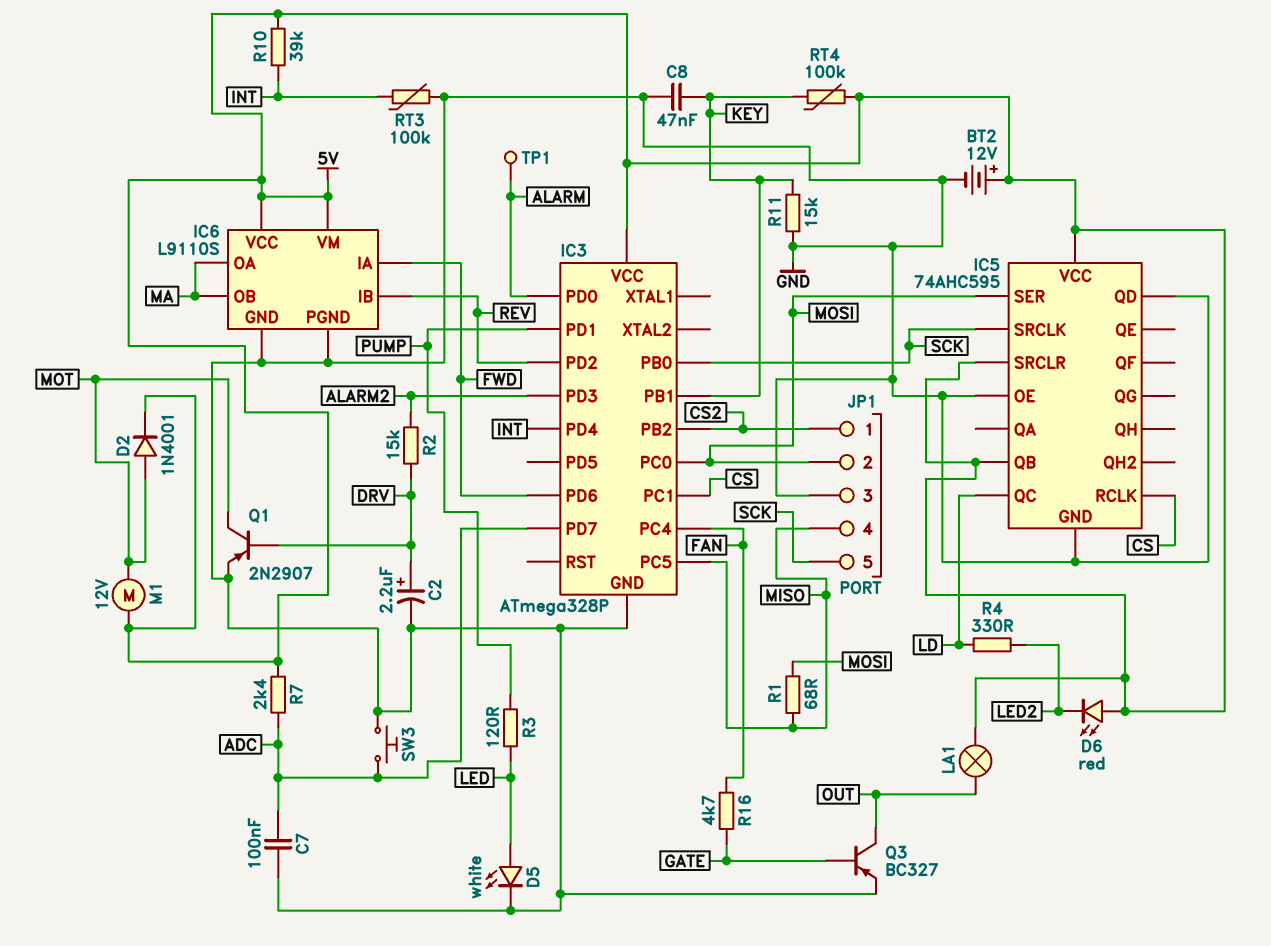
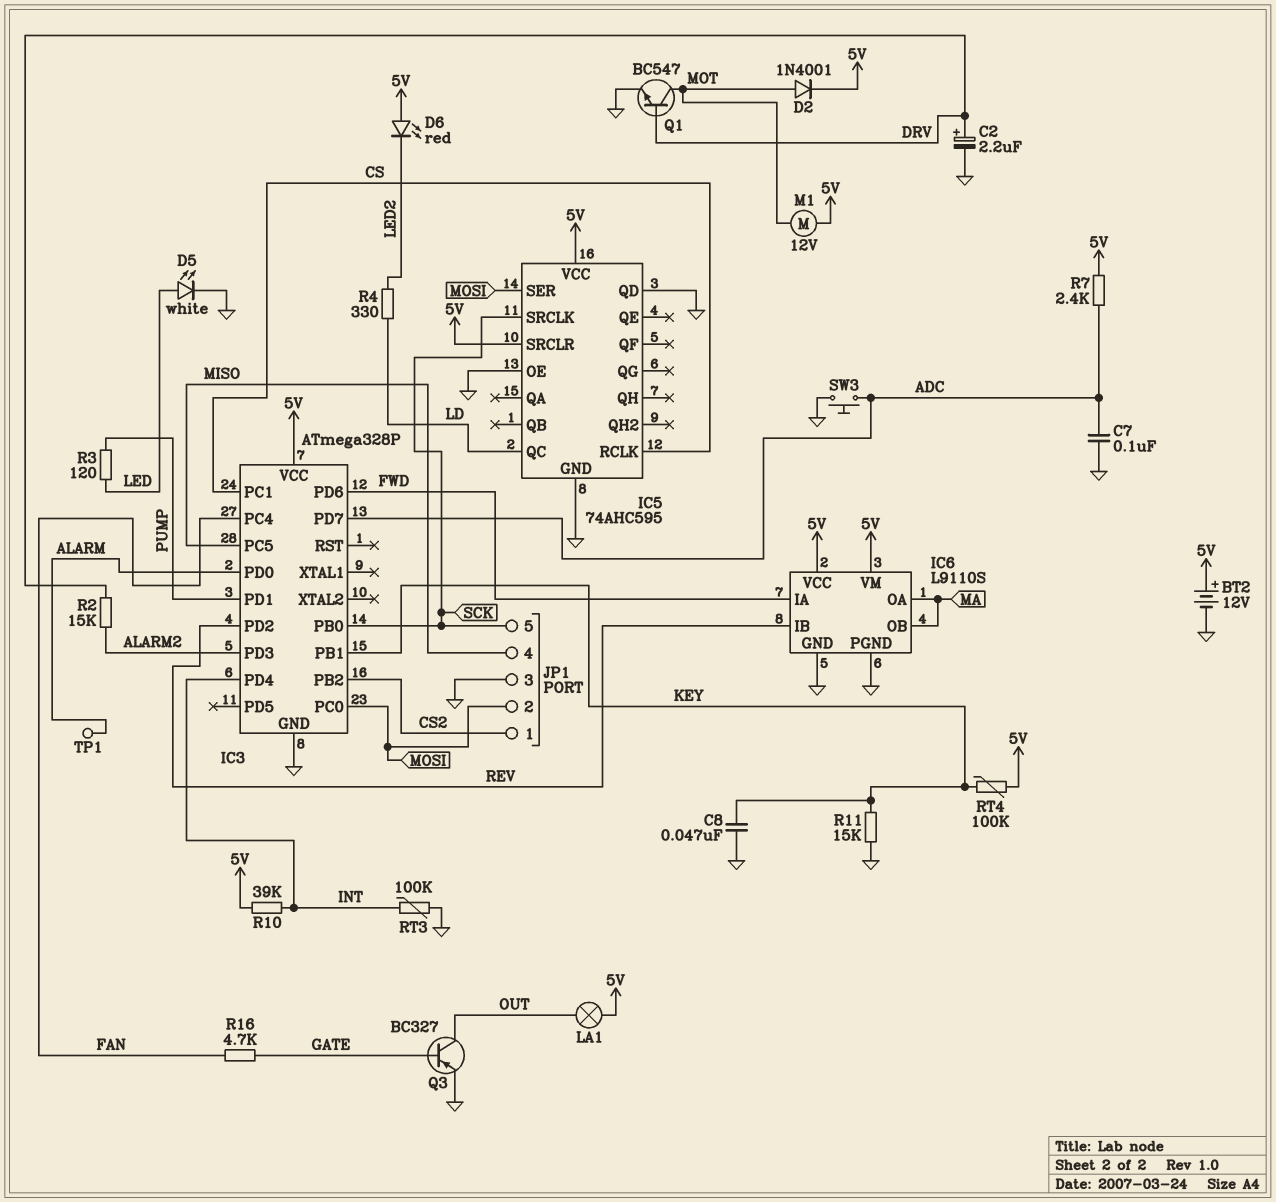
IC5 pin QB: 5V -> none
Q1: PNP 2N2907 (B DRV, C MOT, E GND) -> NPN BC547 (B DRV, C MOT, E GND)
R1: 68 (MISO, MOSI) -> none

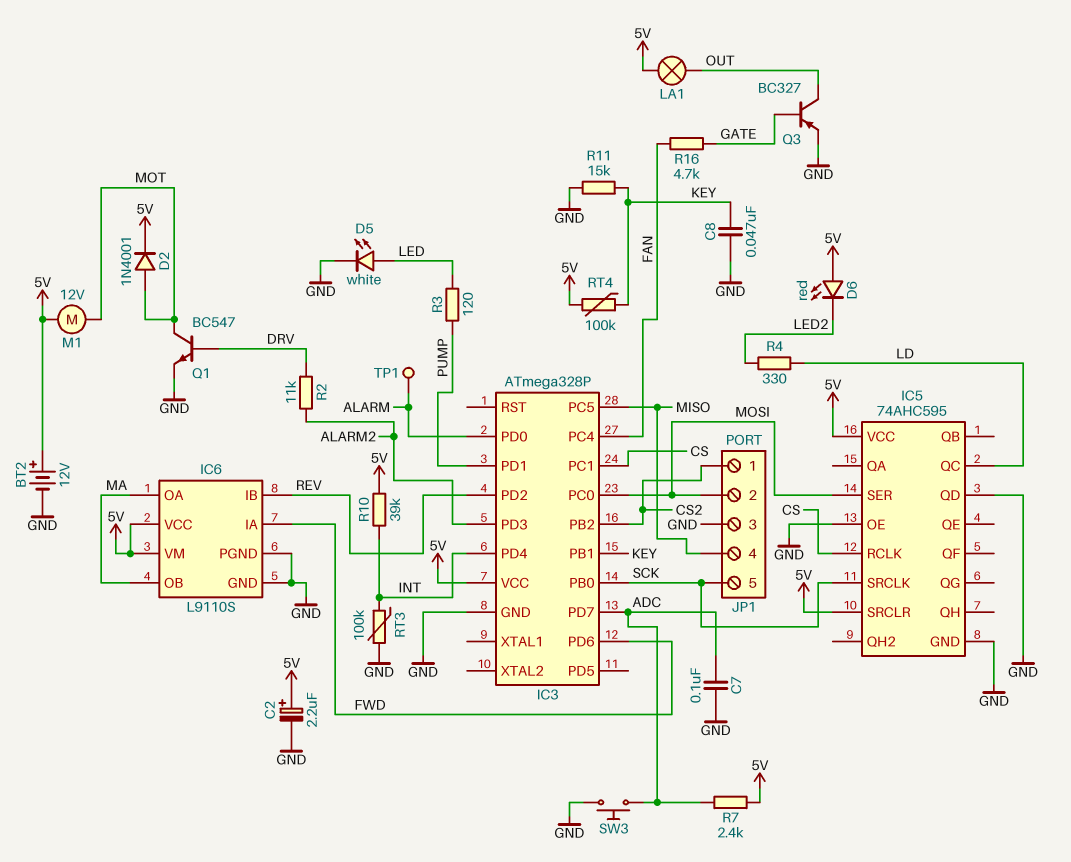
C2: 2.2uF (plus DRV, minus GND) -> 2.2uF (plus 5V, minus GND)
R2: 15k (ALARM2, DRV) -> 11k (ALARM2, DRV)

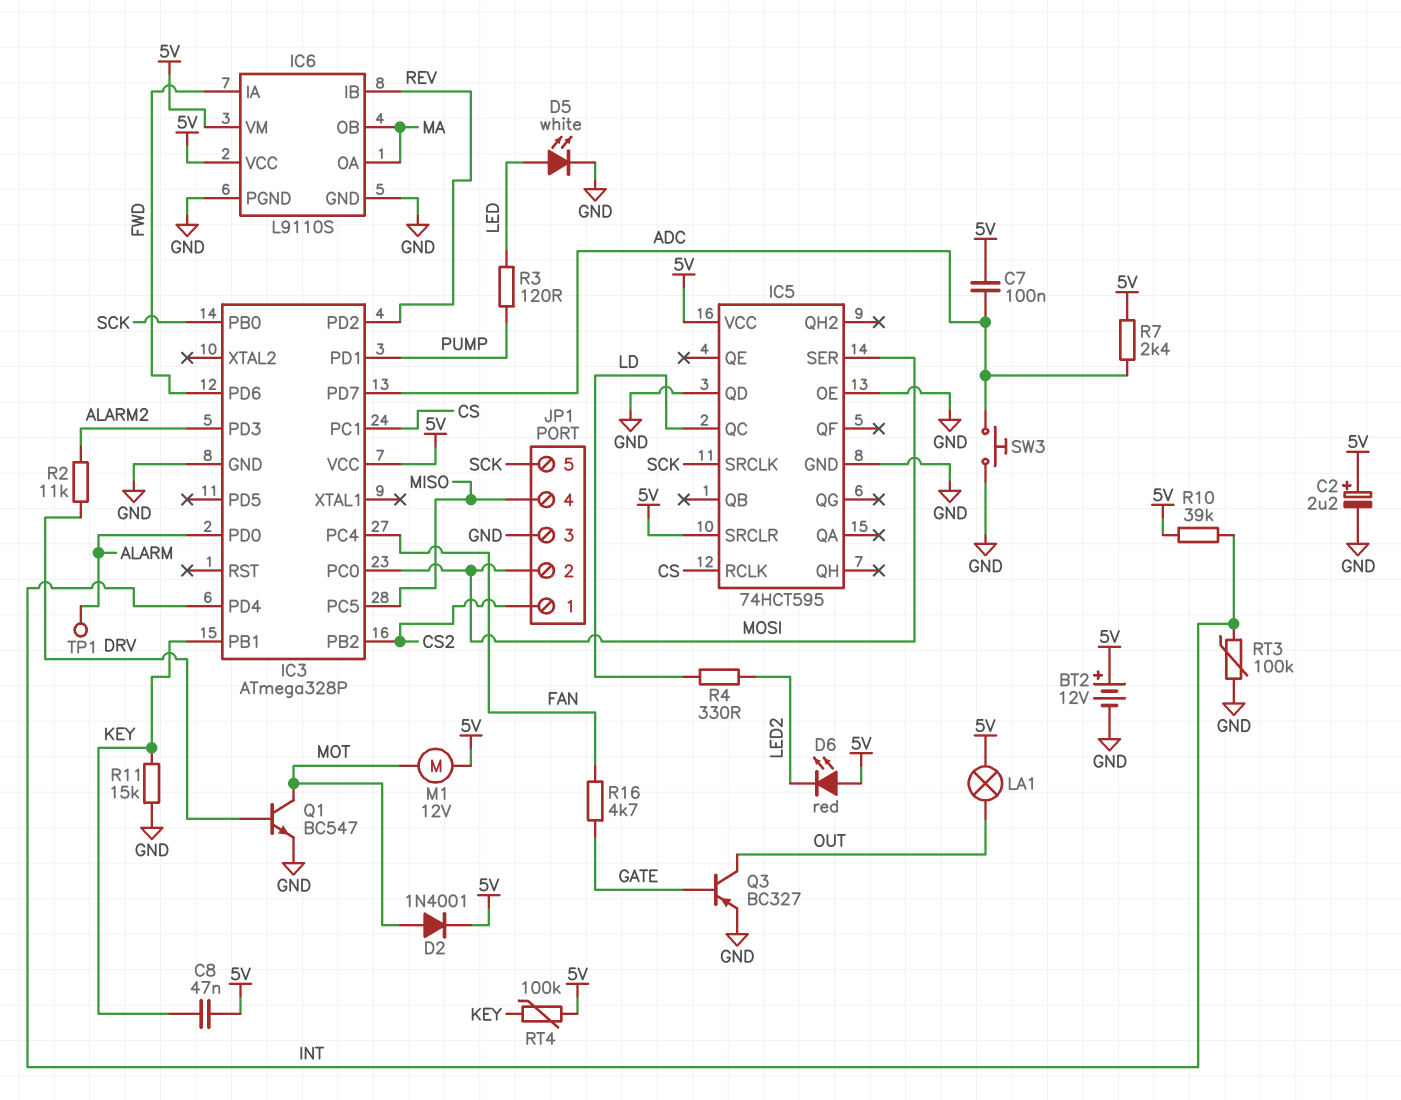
C7: 100nF (ADC, GND) -> 100nF (5V, ADC)
C8: 47nF (GND, KEY) -> 47nF (5V, KEY)
IC5: 74AHC595 -> 74HCT595

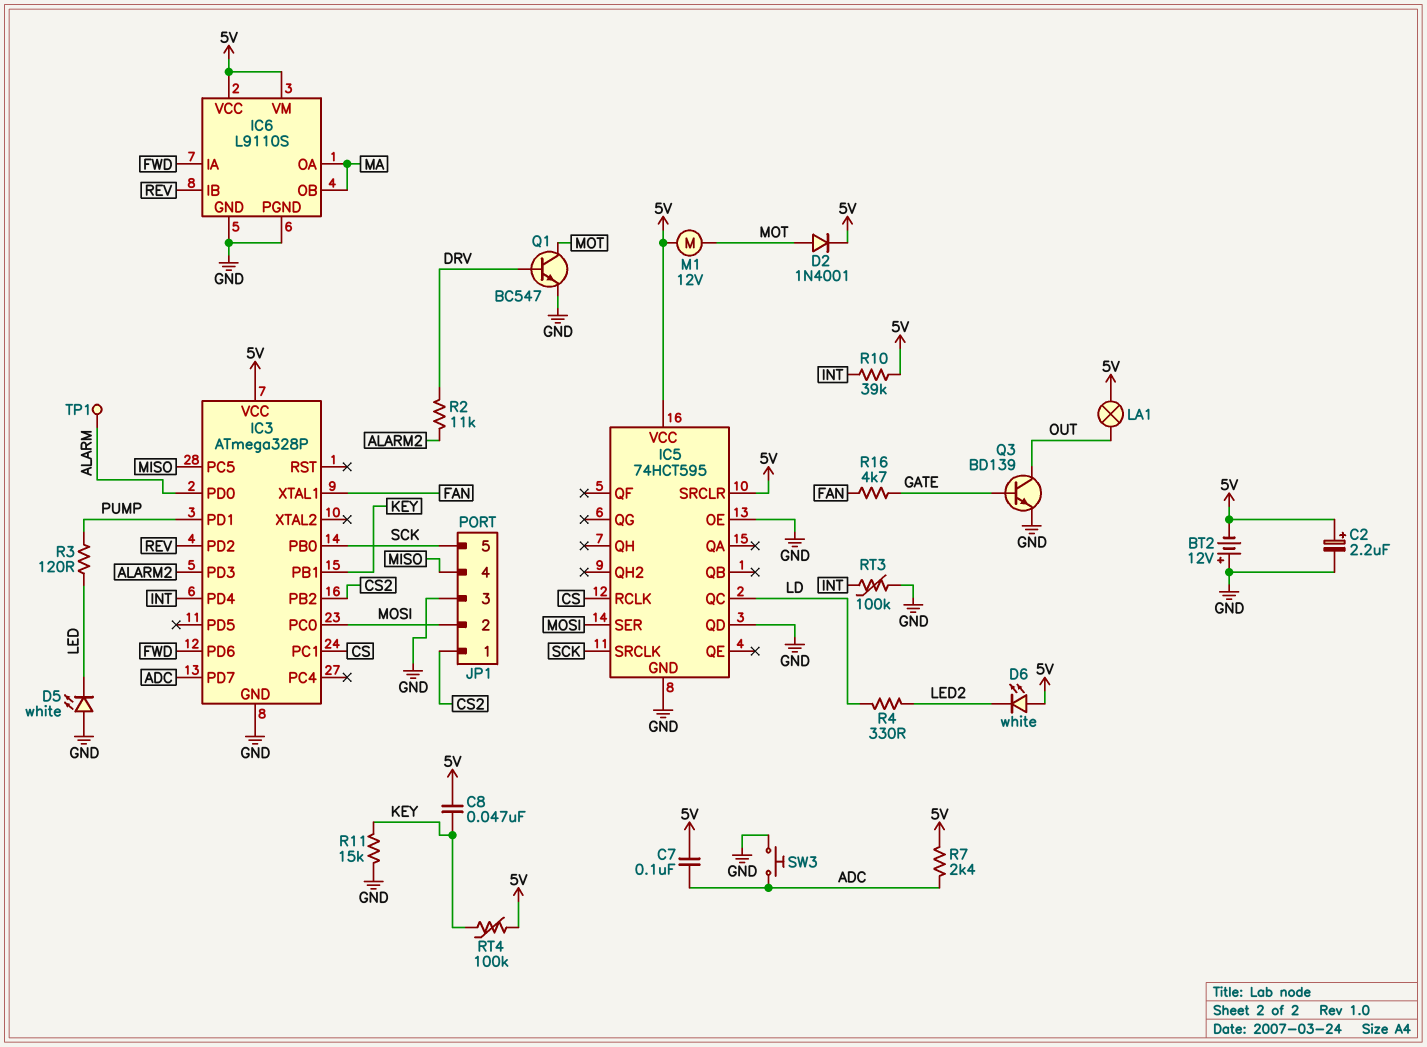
BT2: 12V (plus 5V, minus GND) -> 12V (plus GND, minus 5V)
D5: LED white (A LED, K GND) -> LED white (A GND, K LED)
D6: LED red (A 5V, K LED2) -> LED white (A 5V, K LED2)
IC3 pin PC4: FAN -> none
IC3 pin XTAL1: none -> FAN
Q3: PNP BC327 (B GATE, C OUT, E GND) -> NPN BD139 (B GATE, C OUT, E GND)

